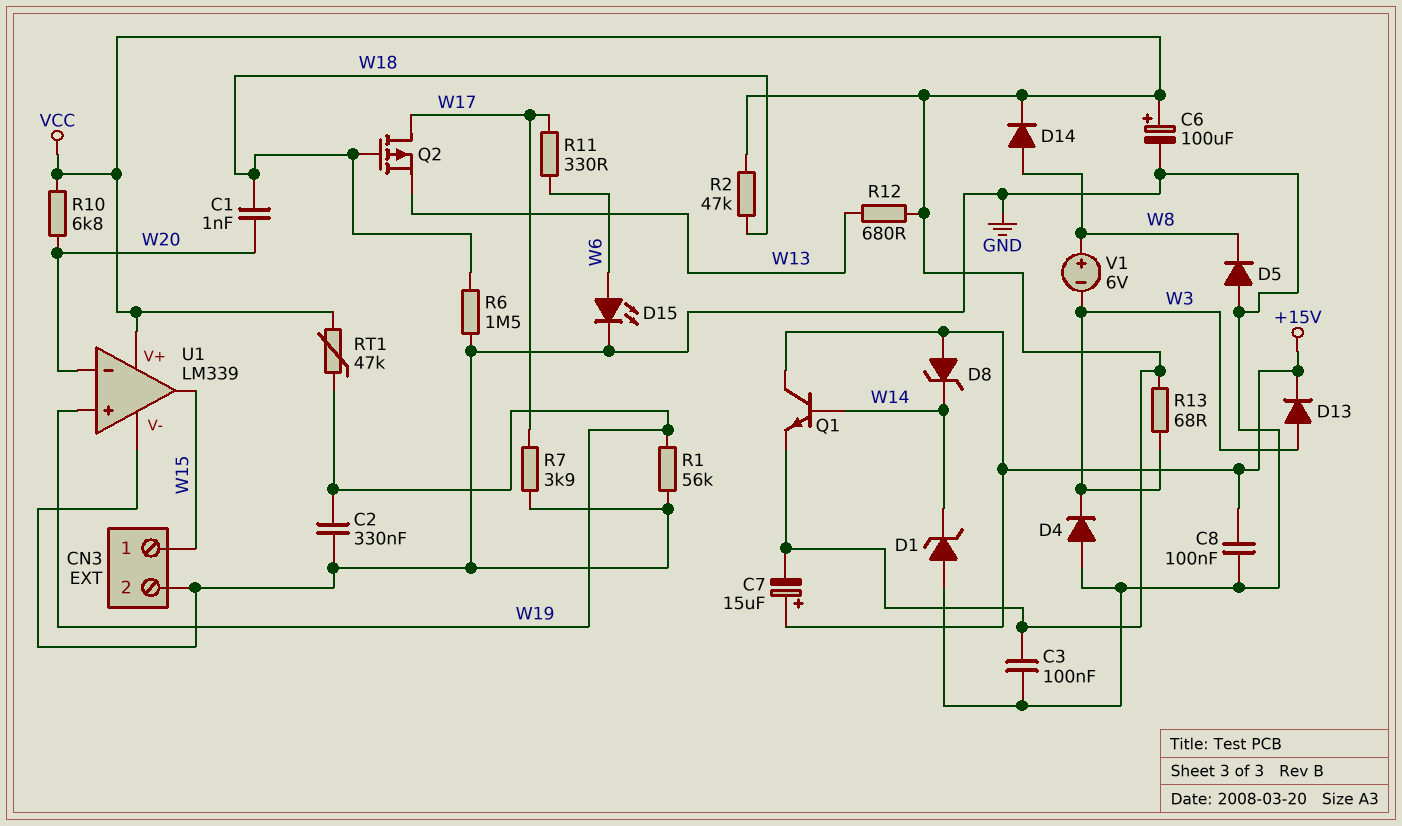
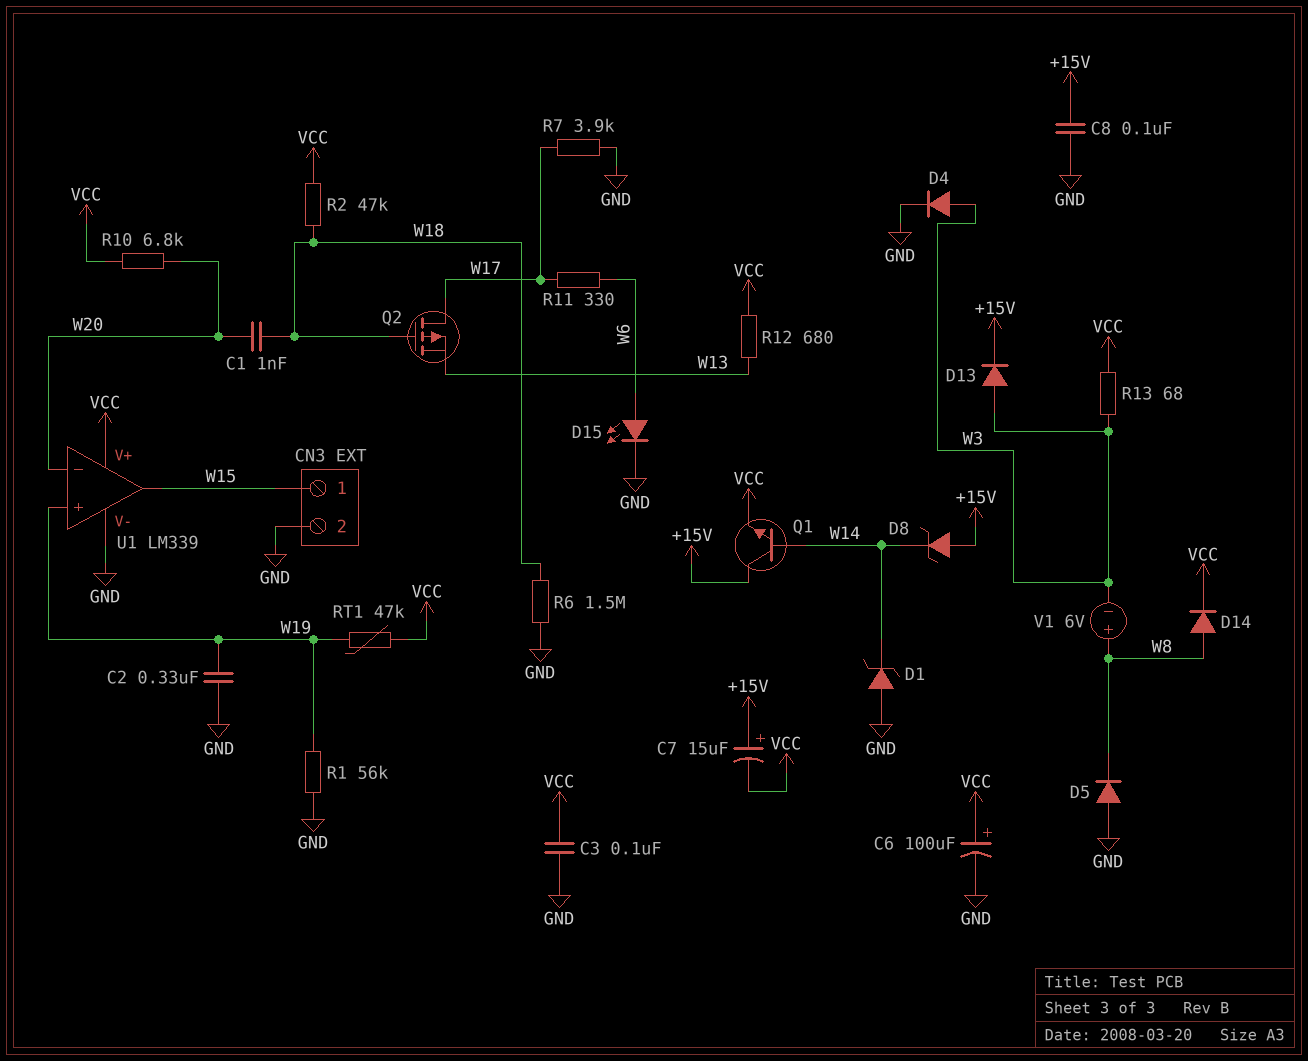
D4: diode (A GND, K W3) -> diode (A W3, K GND)

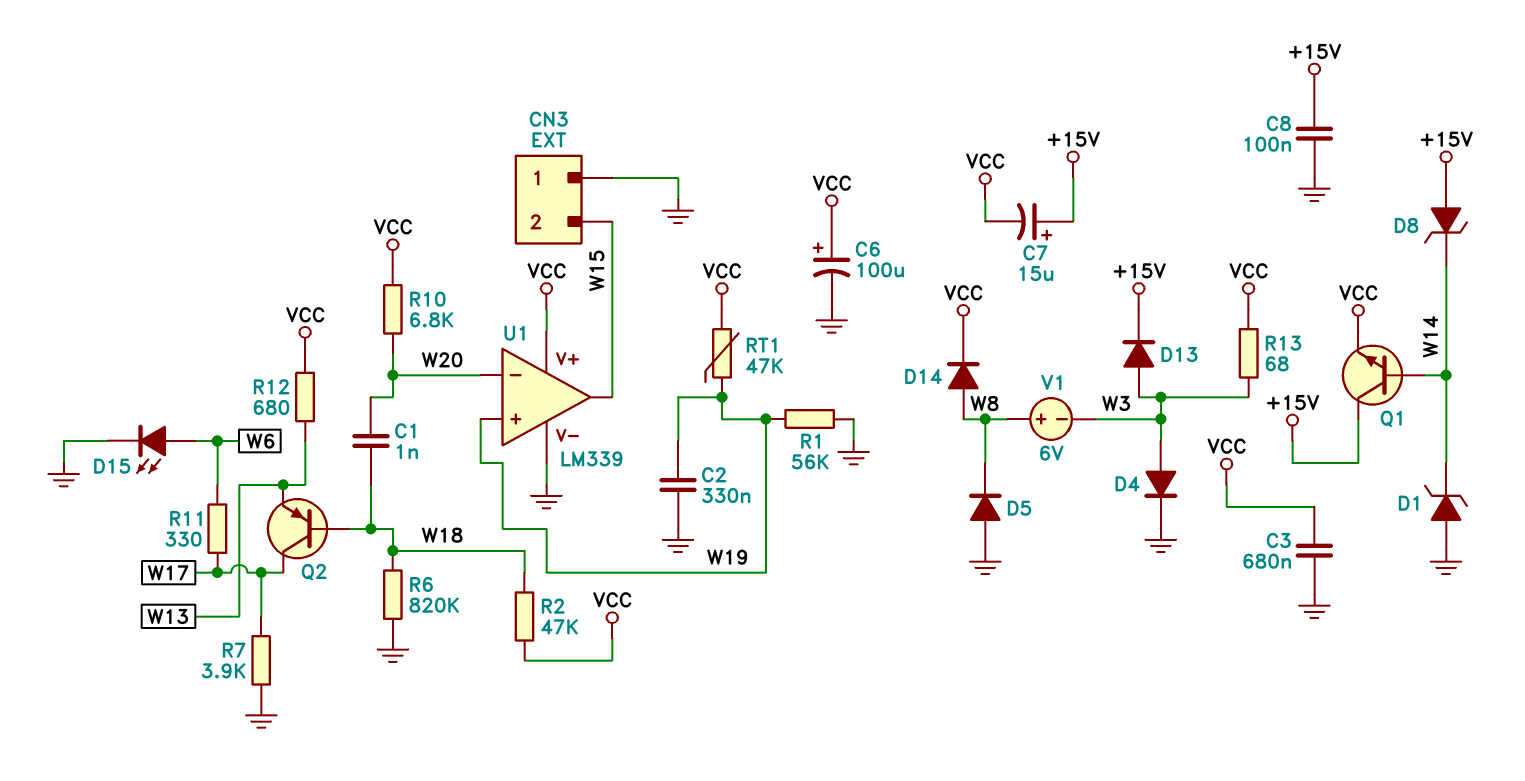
C3: 100nF (GND, VCC) -> 680nF (GND, VCC)
CN3 pin 1: W15 -> GND
CN3 pin 2: GND -> W15
Q2: PMOS (G W18, D W17, S W13) -> PNP (B W18, C W17, E W13)
R6: 1.5M (GND, W18) -> 820k (GND, W18)

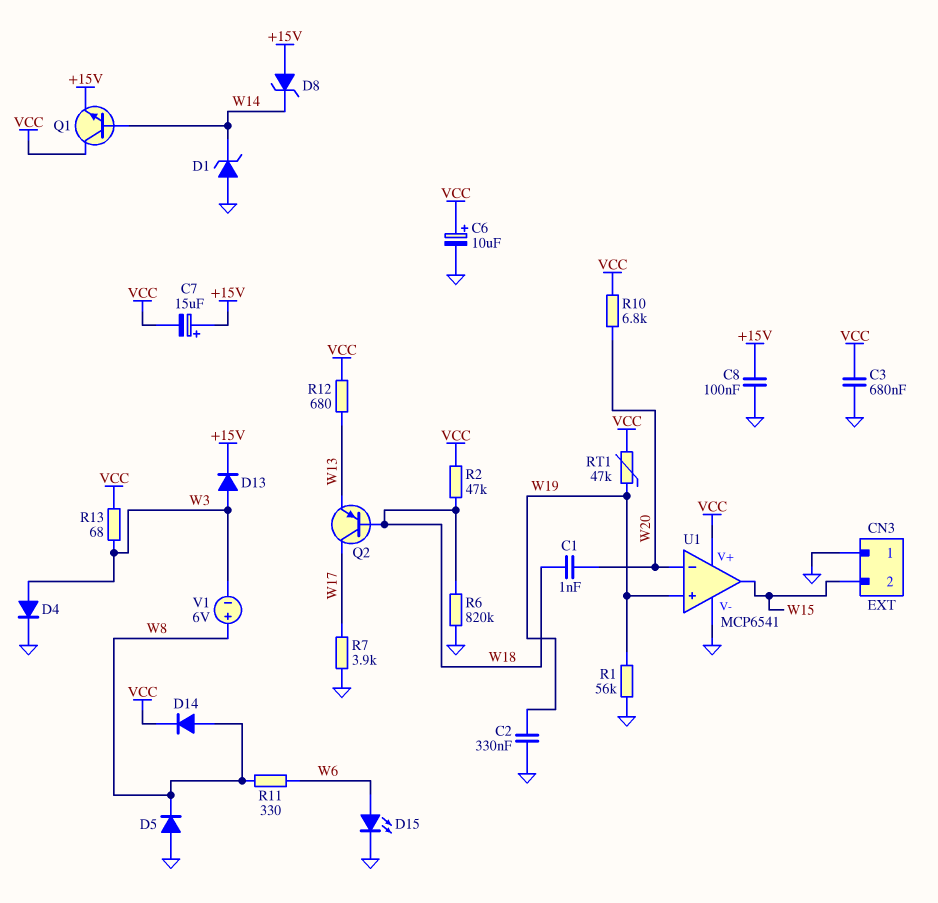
C6: 100uF (plus VCC, minus GND) -> 10uF (plus VCC, minus GND)
Q1: NPN (B W14, C +15V, E VCC) -> NPN (B W14, C VCC, E +15V)
R11: 330 (W6, W17) -> 330 (W6, W8)
U1: LM339 -> MCP6541

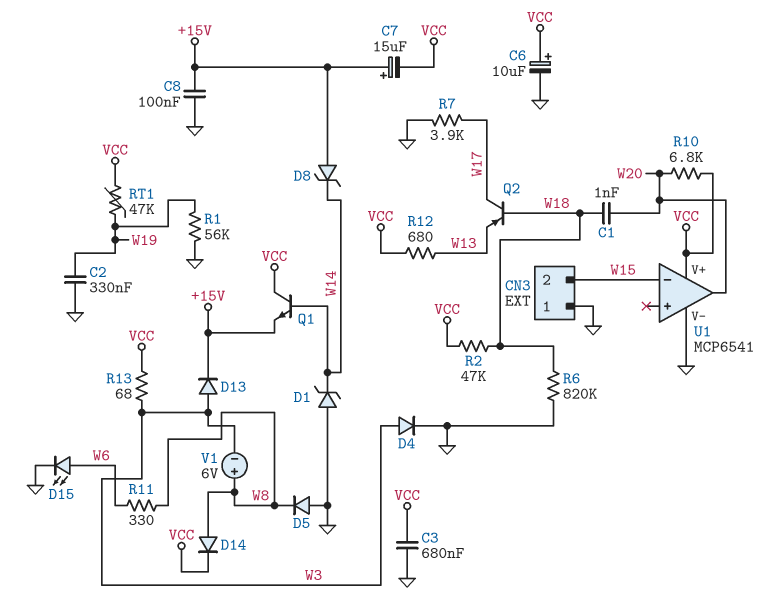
U1 pin in+: W19 -> none
U1 pin in-: W20 -> W15
U1 pin out: W15 -> W20

